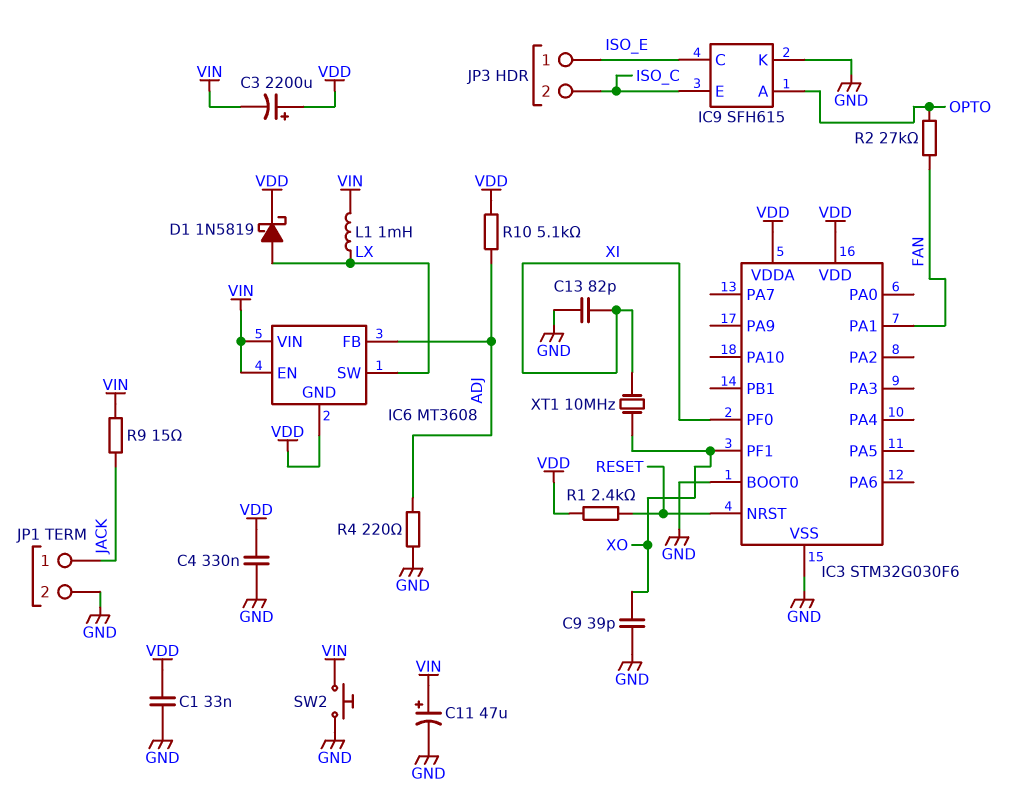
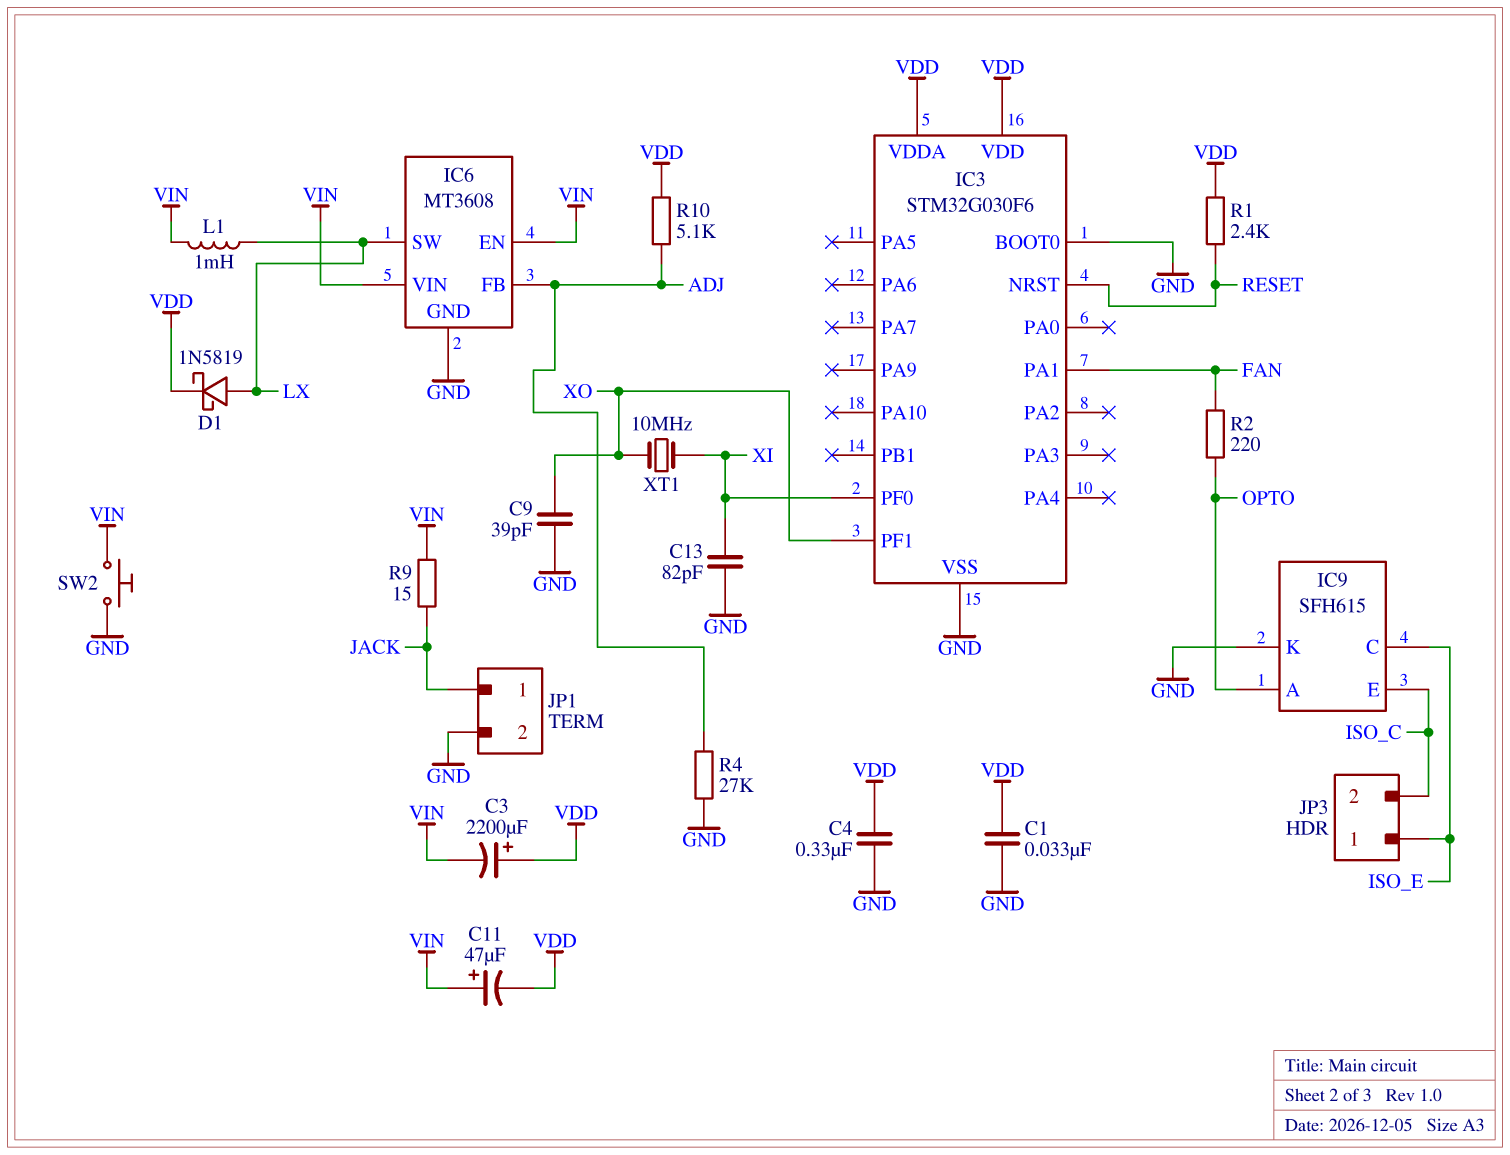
C11: 47uF (plus VIN, minus GND) -> 47uF (plus VIN, minus VDD)
IC6 pin GND: VDD -> GND
R2: 27k (FAN, OPTO) -> 220 (FAN, OPTO)
R4: 220 (ADJ, GND) -> 27k (ADJ, GND)

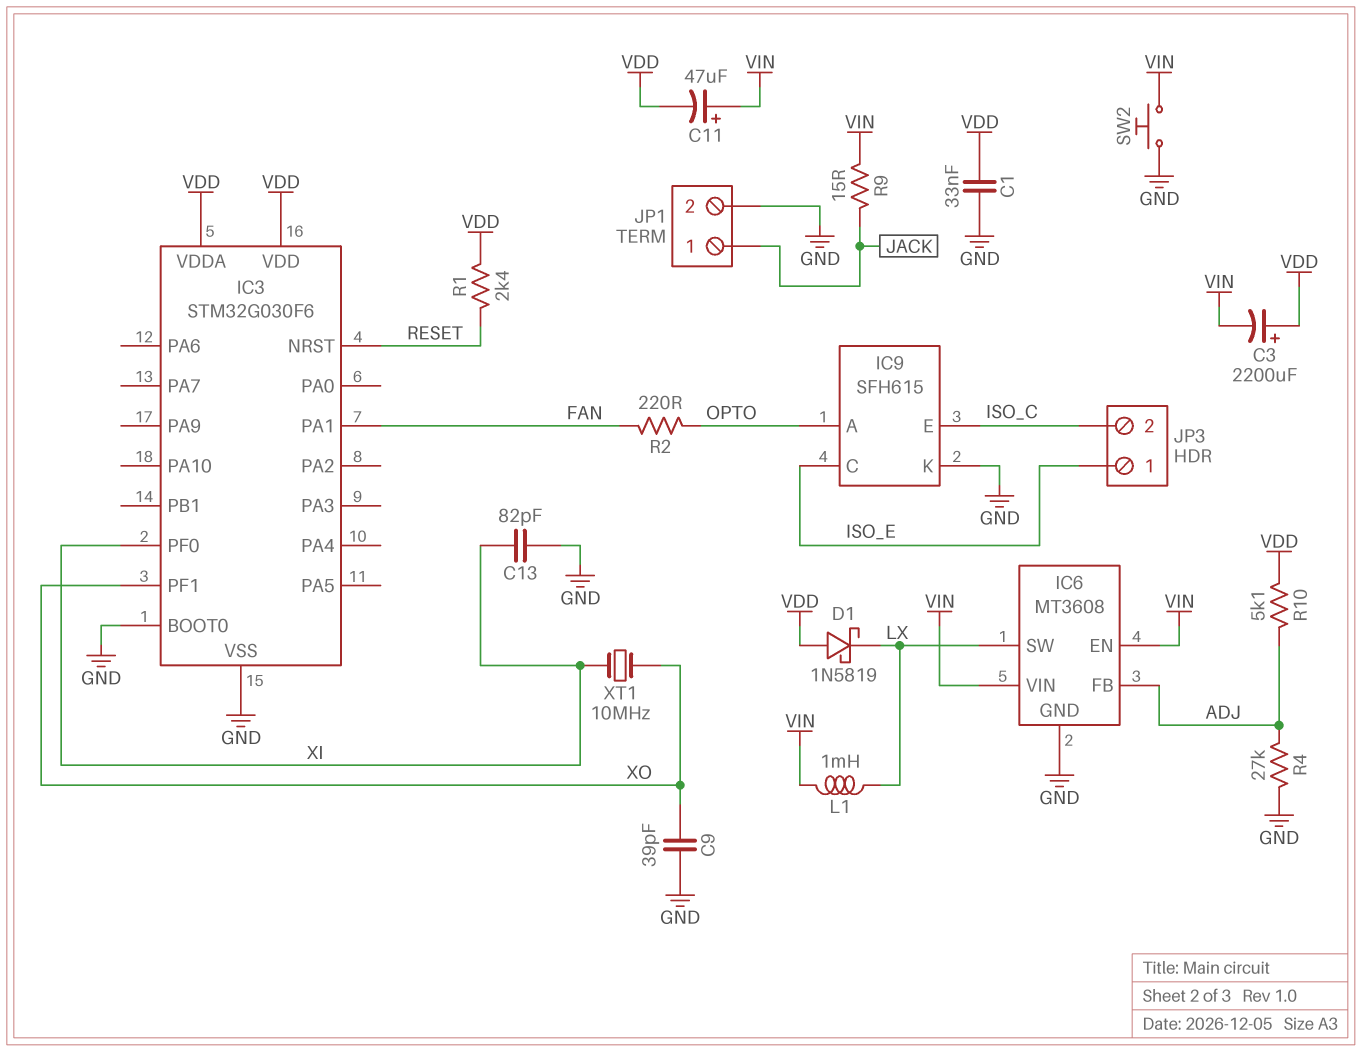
C4: 330nF (GND, VDD) -> none
D1: schottky 1N5819 (A LX, K VDD) -> schottky 1N5819 (A VDD, K LX)

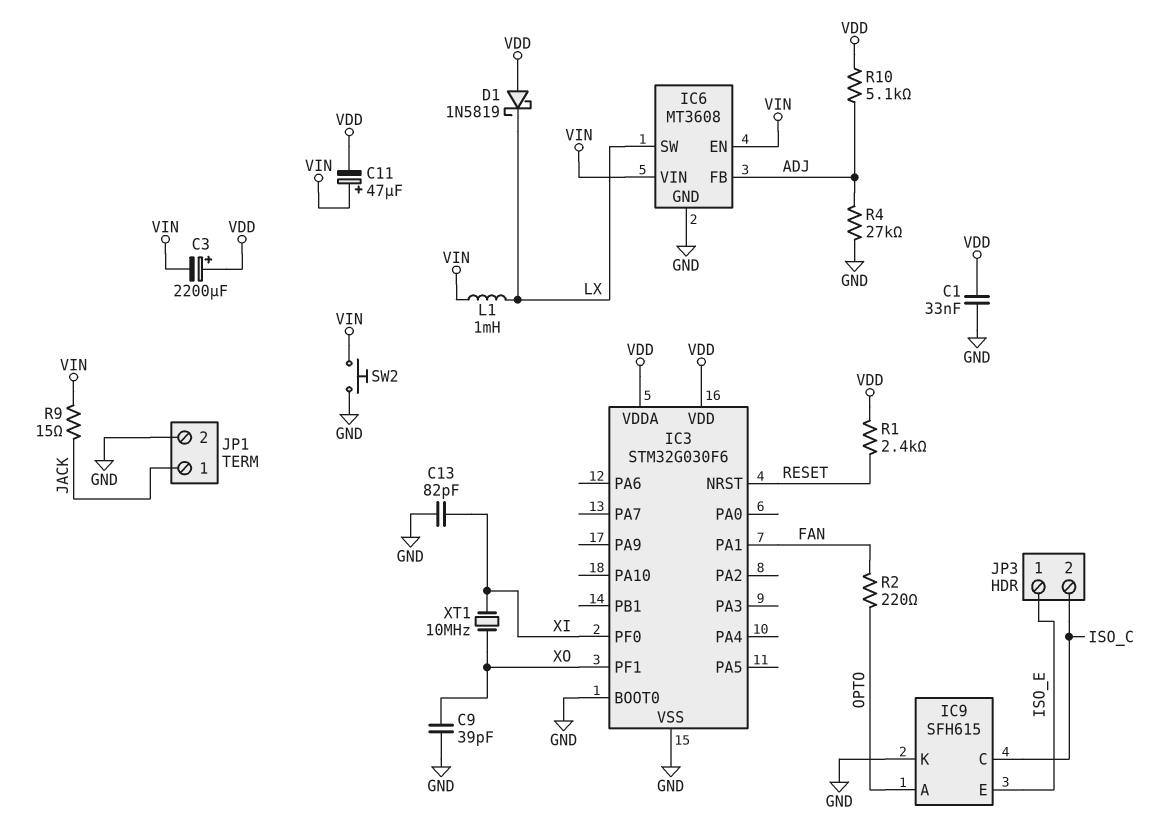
IC9 pin C: ISO_E -> ISO_C
IC9 pin E: ISO_C -> ISO_E

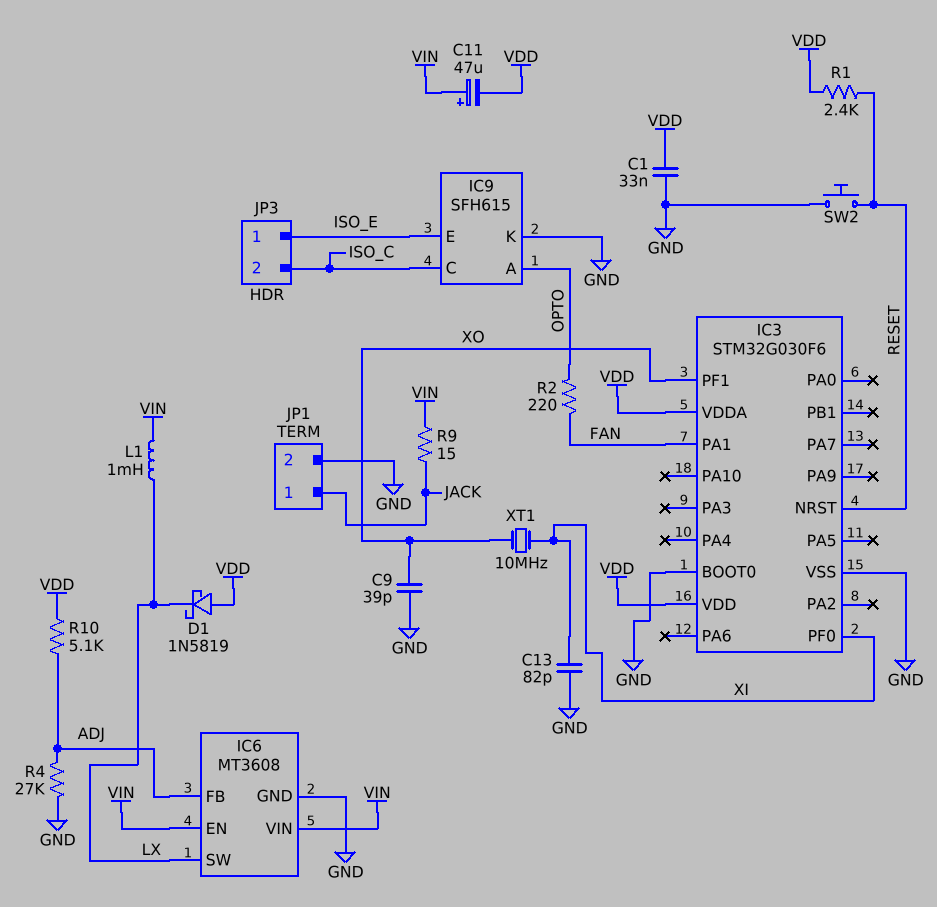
C3: 2200uF (plus VDD, minus VIN) -> none
SW2: button (GND, VIN) -> button (GND, RESET)

